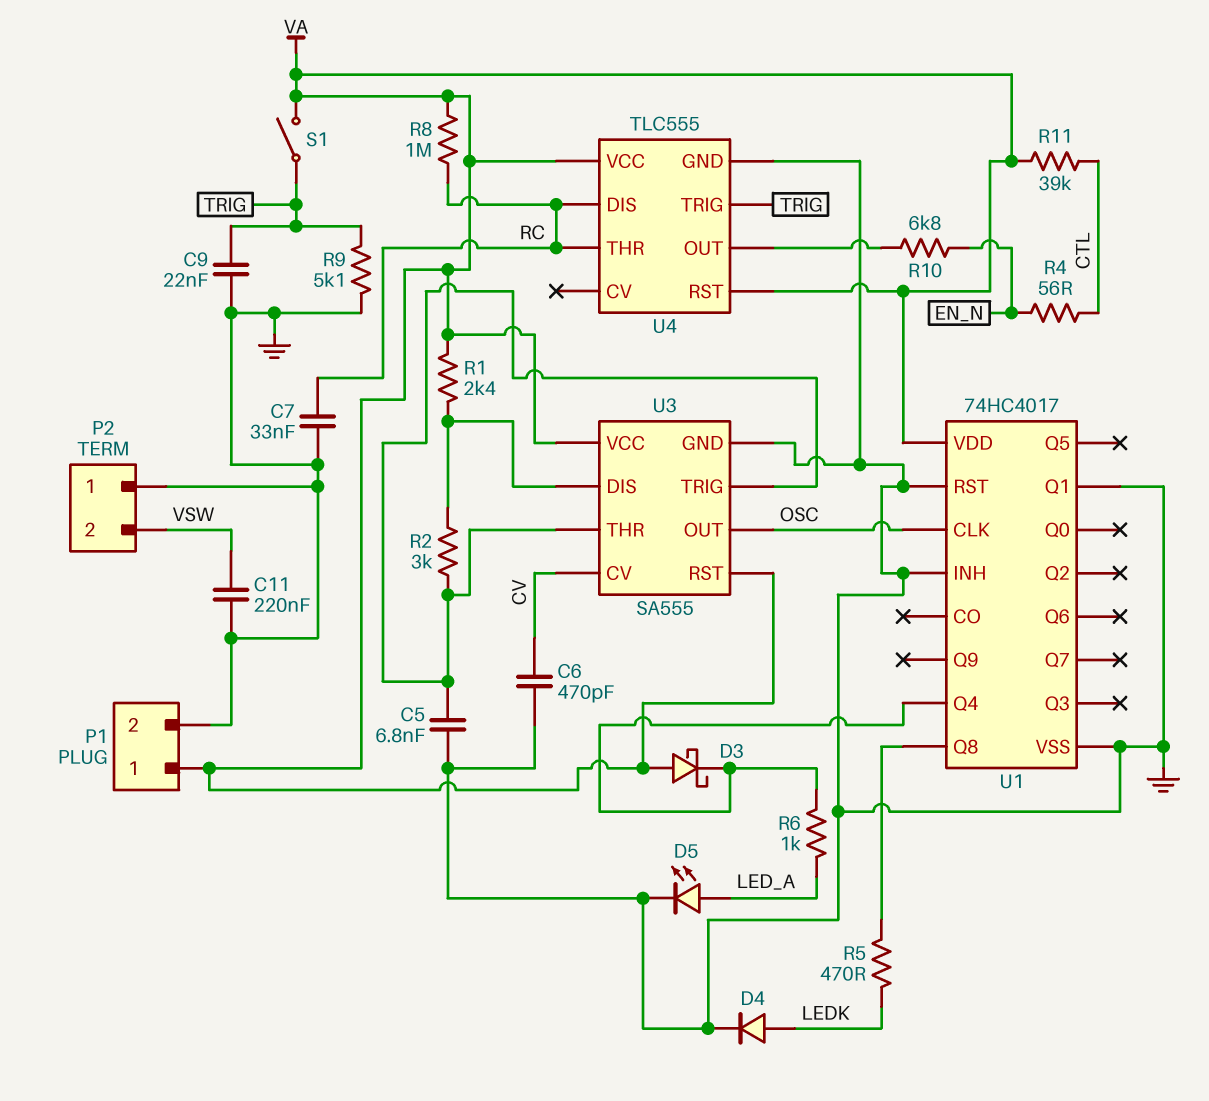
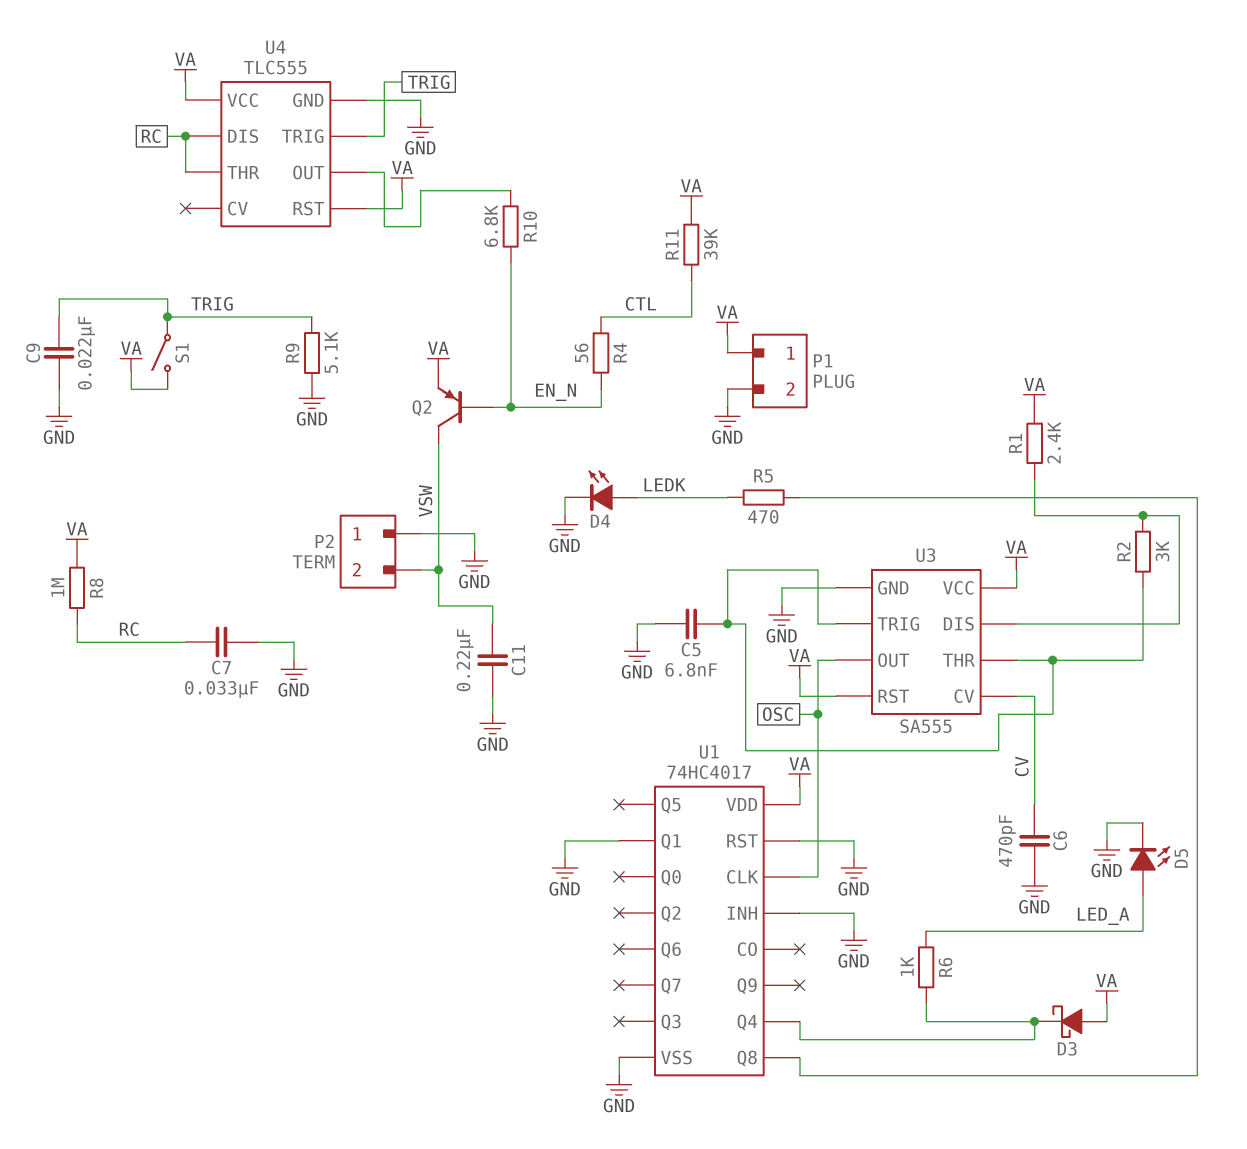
D4: diode (A LEDK, K GND) -> LED (A LEDK, K GND)
Q2: none -> PNP (B EN_N, C VSW, E VA)

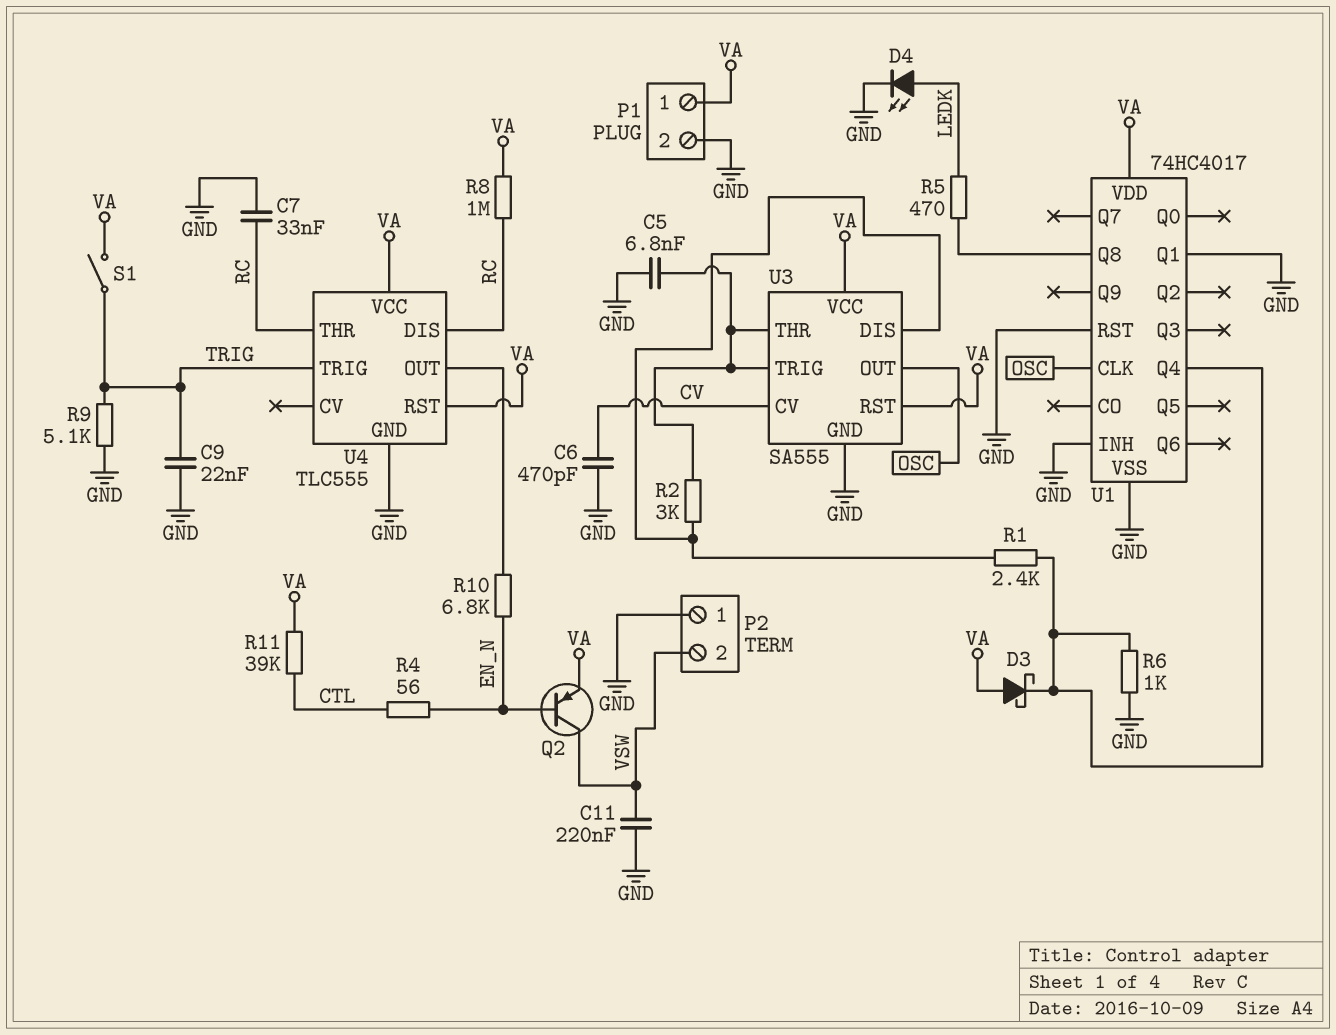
D5: LED (A LED_A, K GND) -> none
R1: 2.4k (U3/DIS, VA) -> 2.4k (U1/Q4, U3/DIS)
R6: 1k (LED_A, U1/Q4) -> 1k (GND, U1/Q4)

